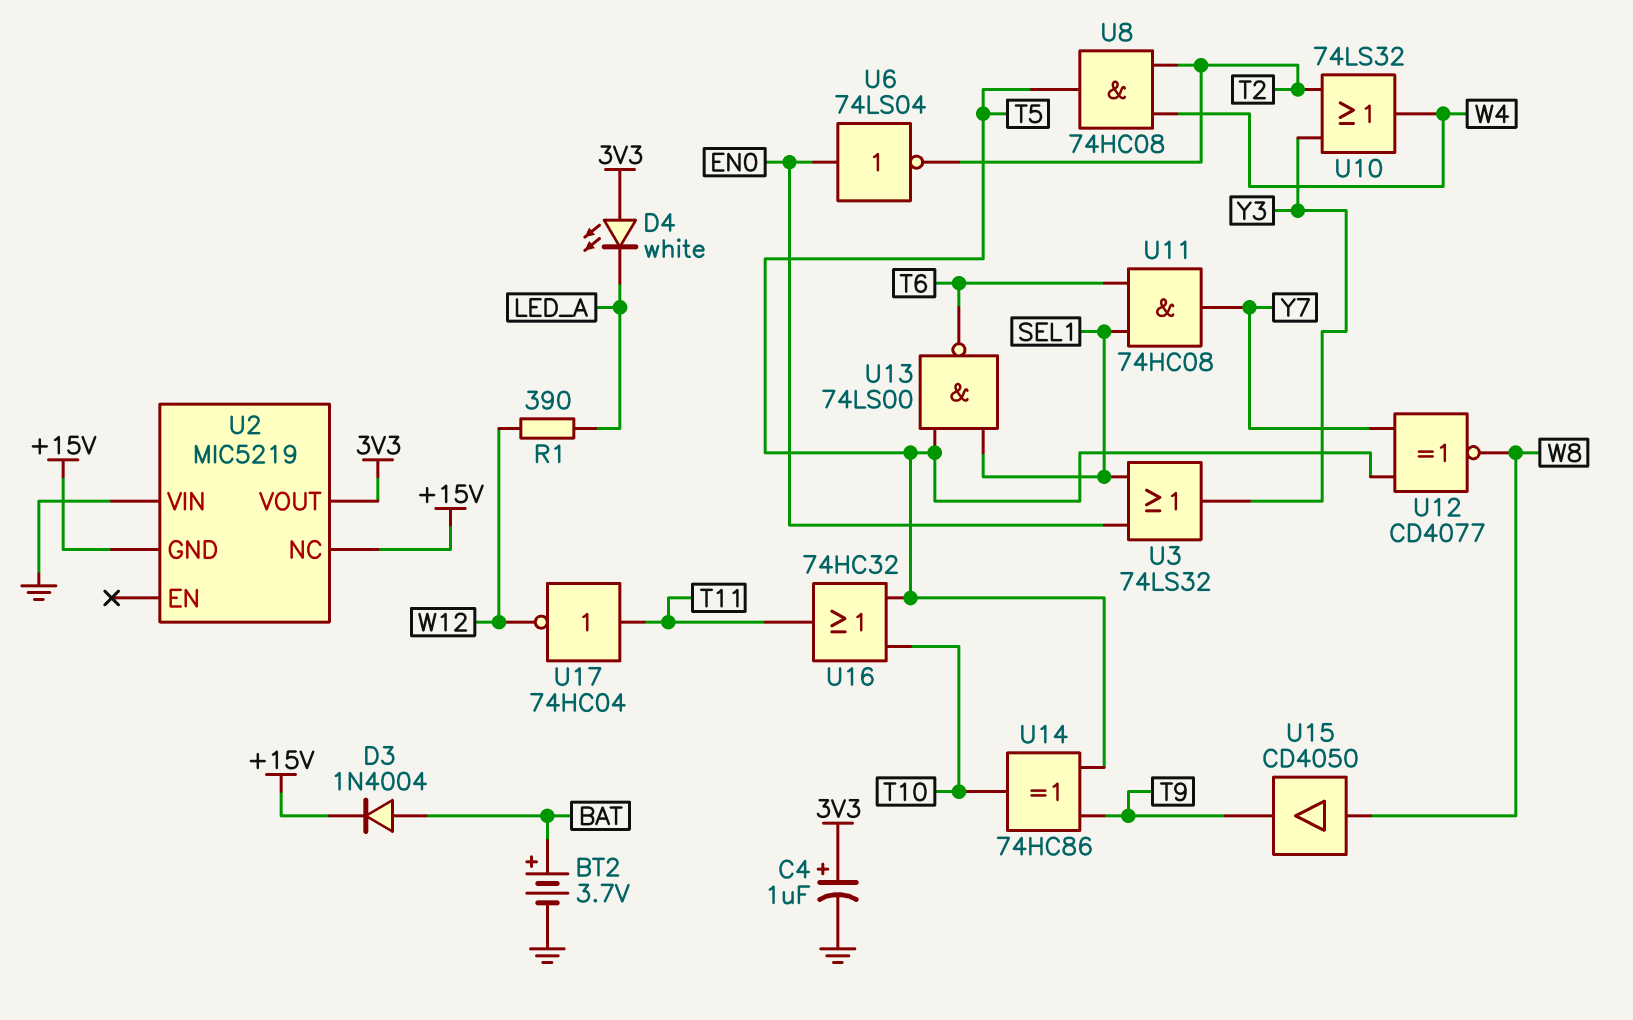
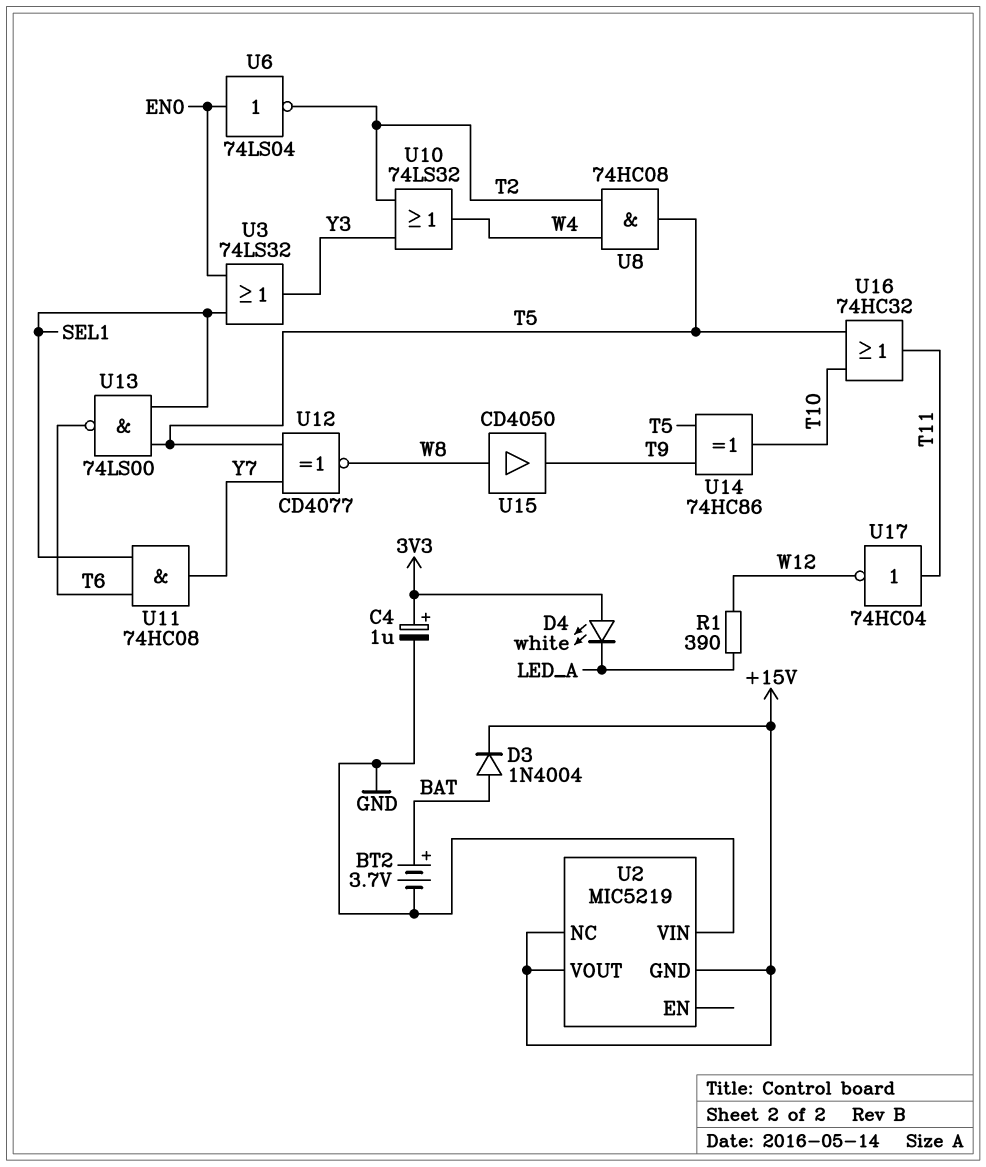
U2 pin VOUT: 3V3 -> +15V

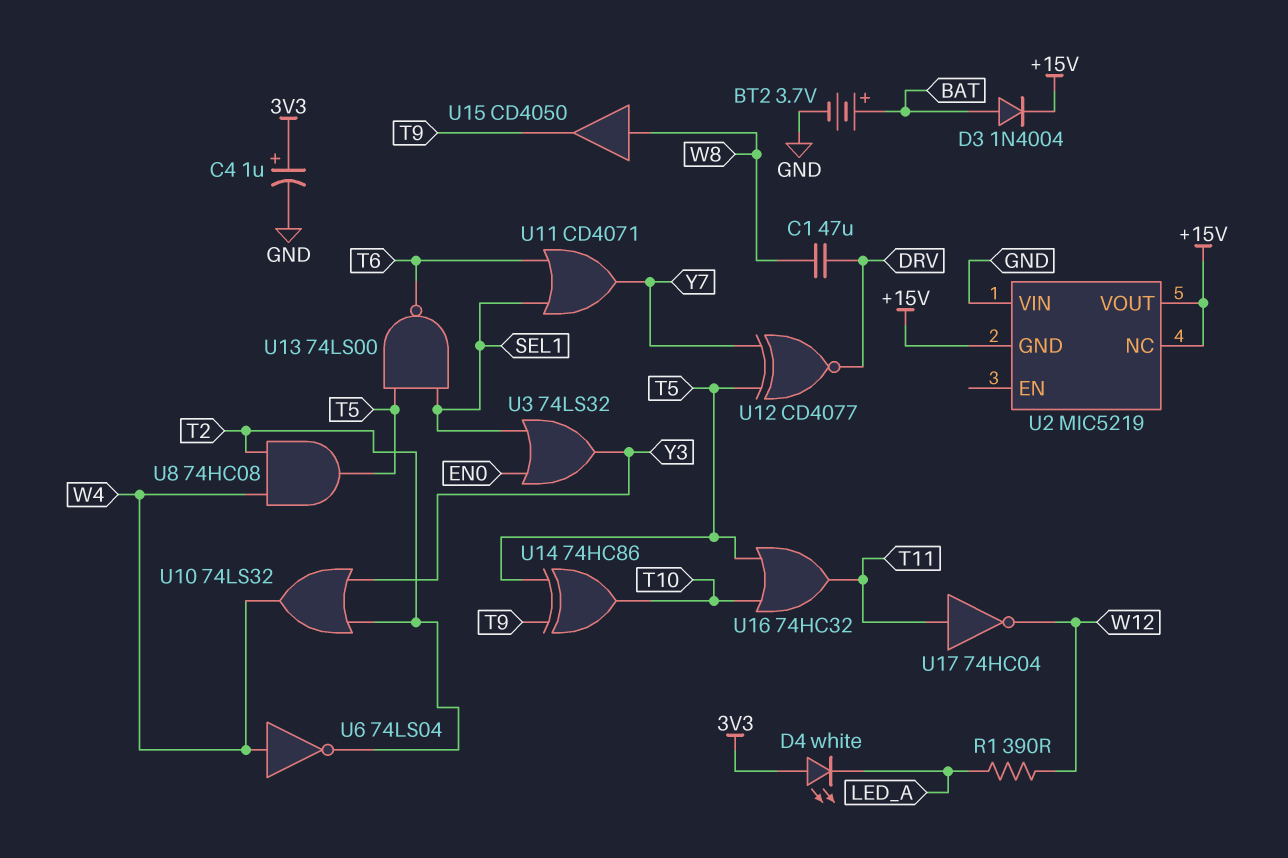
C1: none -> 47uF (DRV, W8)
U6: NOT 74LS04 (in EN0, out T2) -> NOT 74LS04 (in W4, out T2)
U11: AND 74HC08 (in SEL1, in T6, out Y7) -> OR CD4071 (in SEL1, in T6, out Y7)
U12: XNOR CD4077 (in T5, in Y7, out W8) -> XNOR CD4077 (in T5, in Y7, out DRV)

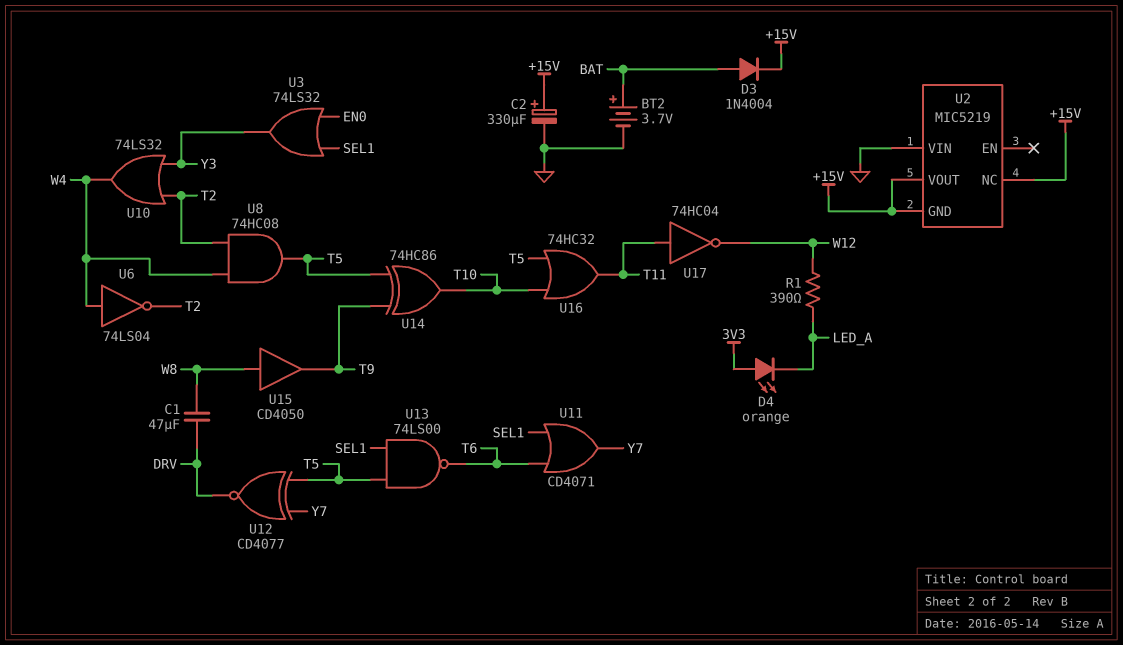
C2: none -> 330uF (plus +15V, minus GND)
C4: 1uF (plus 3V3, minus GND) -> none
D4: LED white (A 3V3, K LED_A) -> LED orange (A 3V3, K LED_A)

